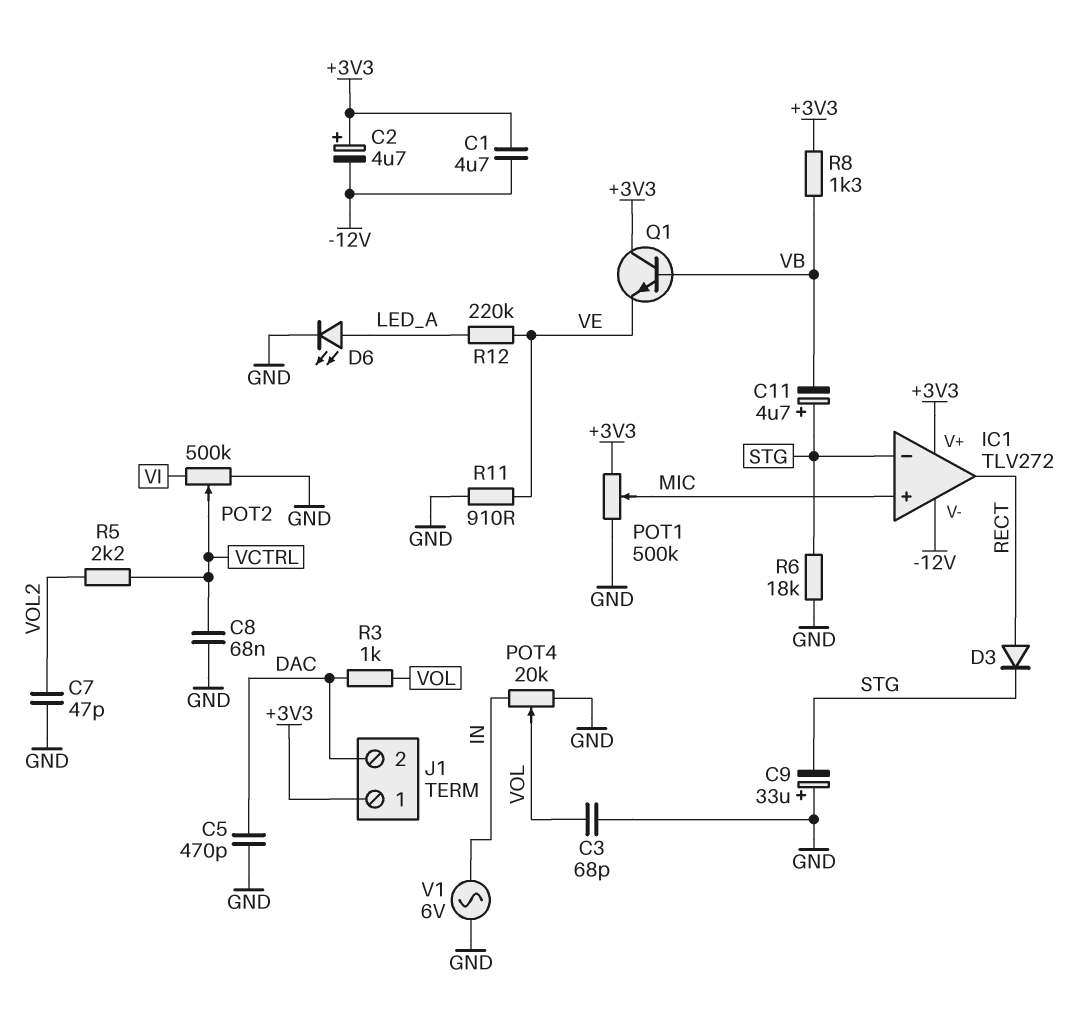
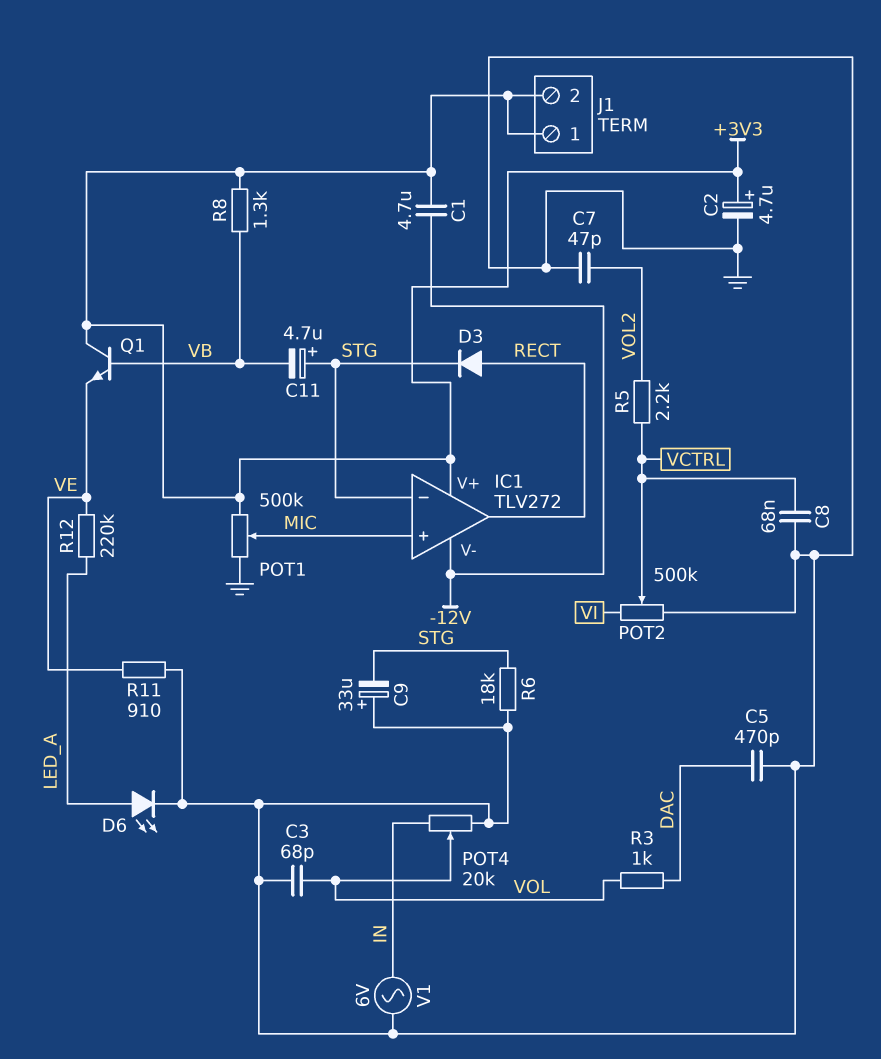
C2: 4.7uF (plus +3V3, minus -12V) -> 4.7uF (plus +3V3, minus GND)
J1 pin 2: DAC -> +3V3

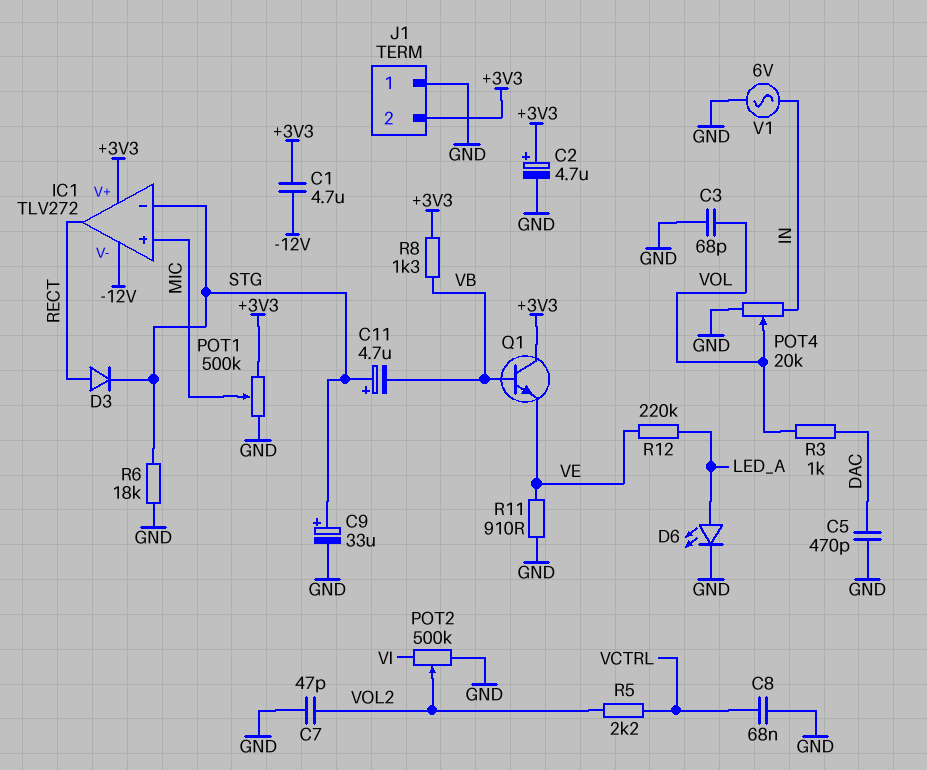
C9: 33uF (plus GND, minus STG) -> 33uF (plus STG, minus GND)
J1 pin 1: +3V3 -> GND
POT2: 500k (GND, VI, wiper VCTRL) -> 500k (GND, VI, wiper VOL2)

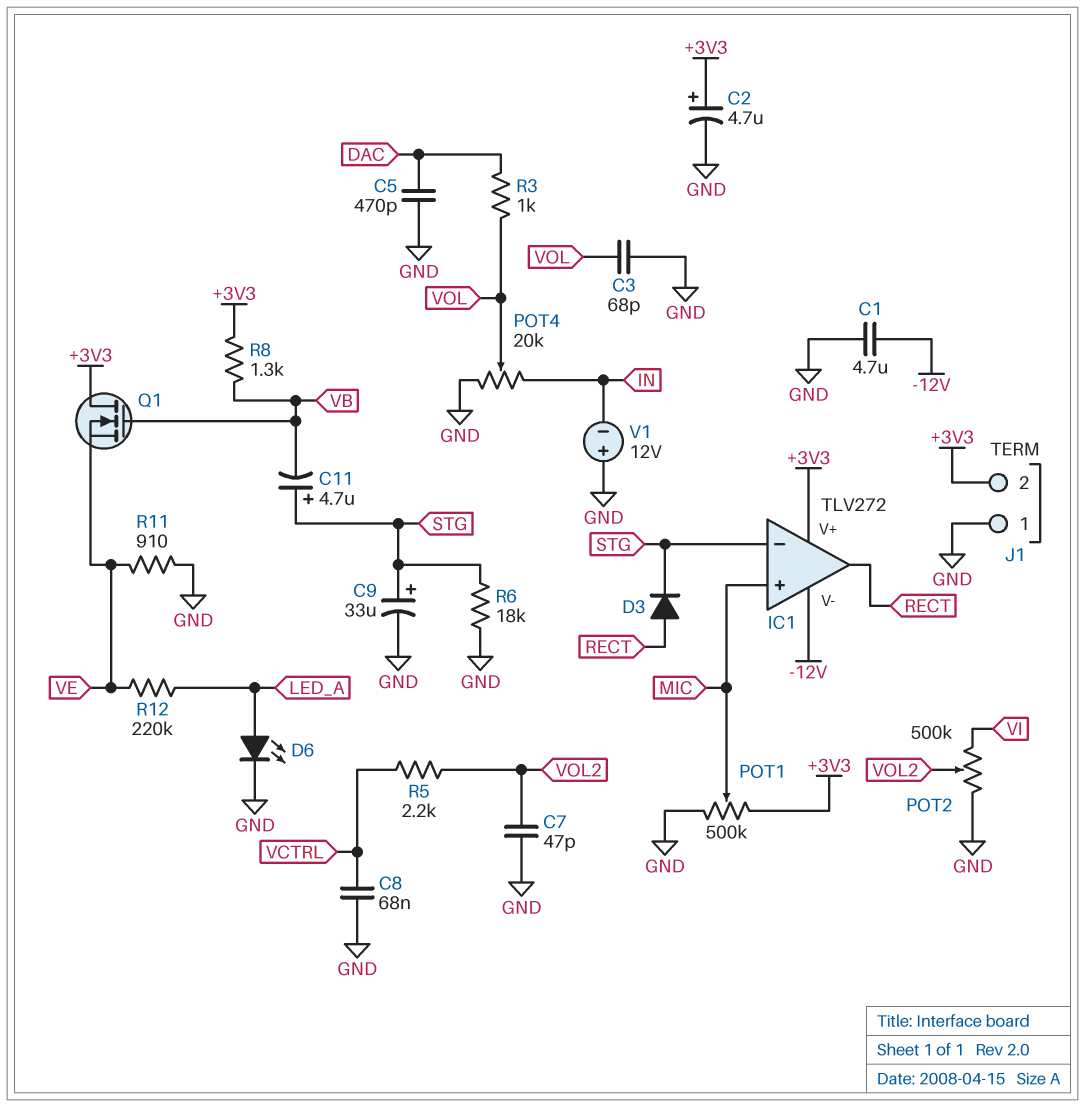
C1: 4.7uF (+3V3, -12V) -> 4.7uF (-12V, GND)
Q1: NPN (B VB, C +3V3, E VE) -> NMOS (G VB, D +3V3, S VE)
V1: AC 6V (GND, IN) -> 12V (plus GND, minus IN)

